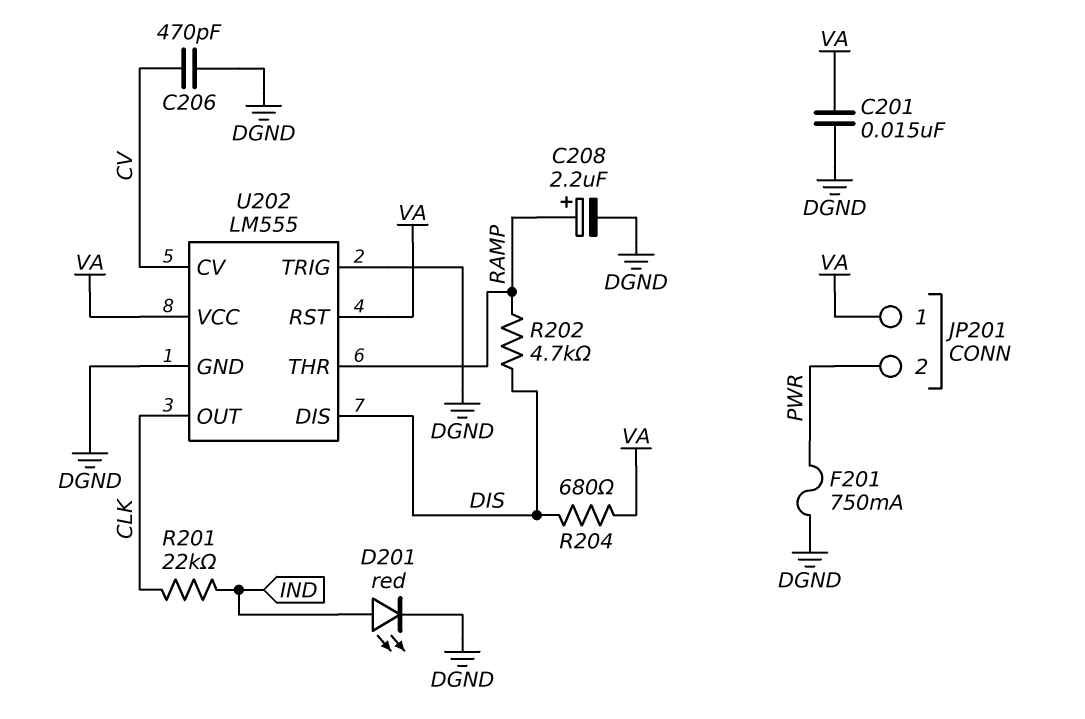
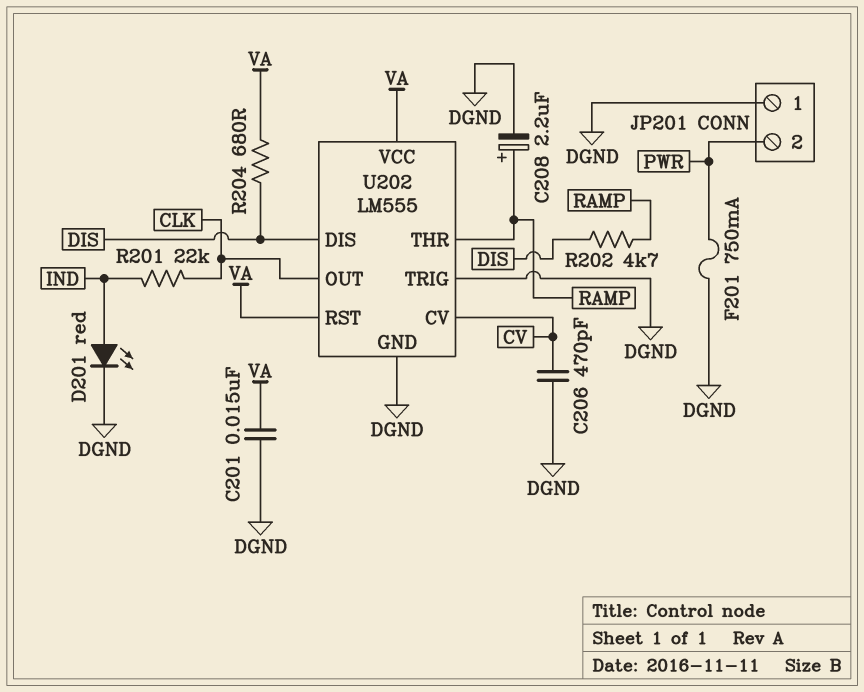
JP201 pin 1: VA -> DGND

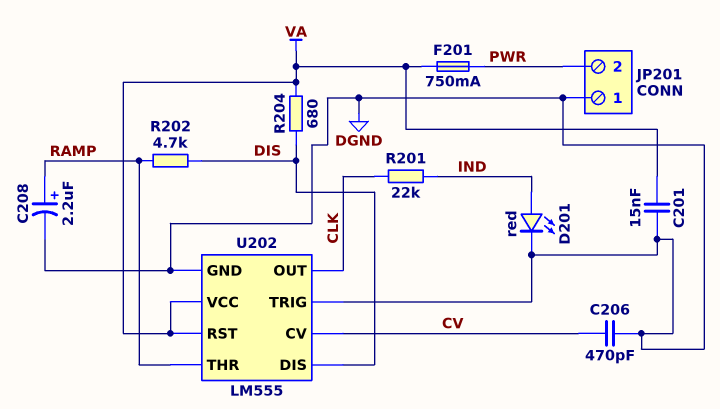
F201: 750mA (DGND, PWR) -> 750mA (PWR, VA)

